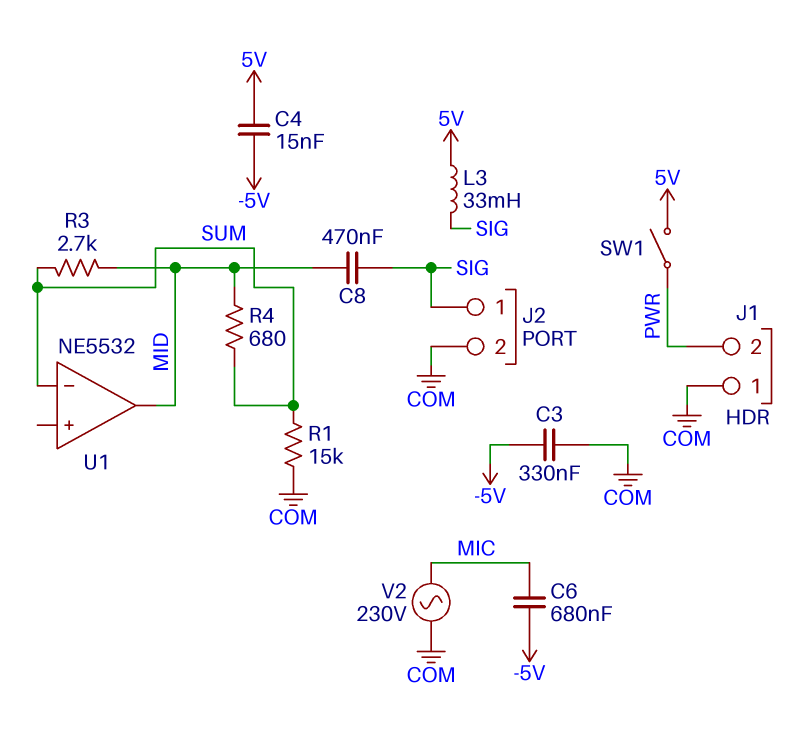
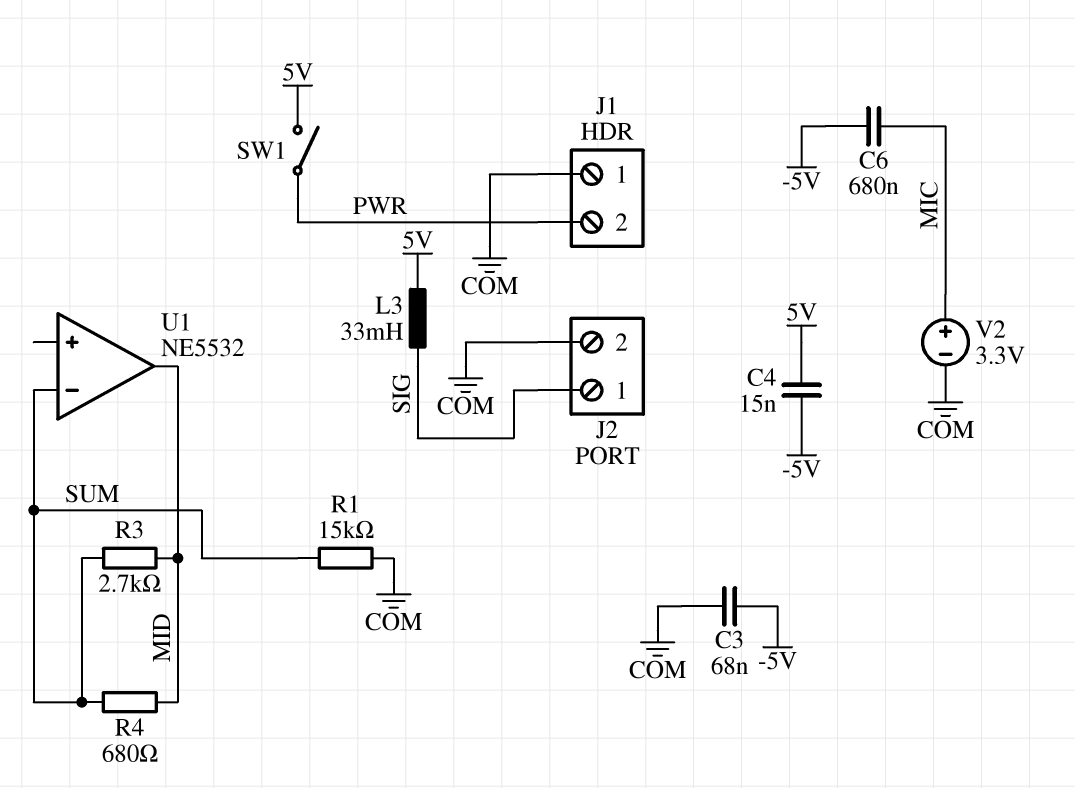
C3: 330nF (-5V, COM) -> 68nF (-5V, COM)
C8: 470nF (MID, SIG) -> none
V2: AC 230V (COM, MIC) -> 3.3V (plus MIC, minus COM)

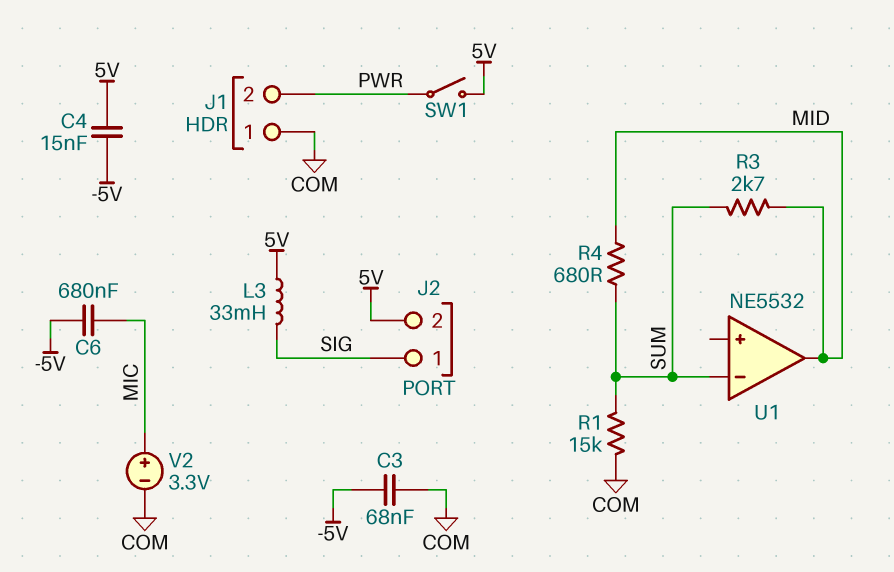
J2 pin 2: COM -> 5V

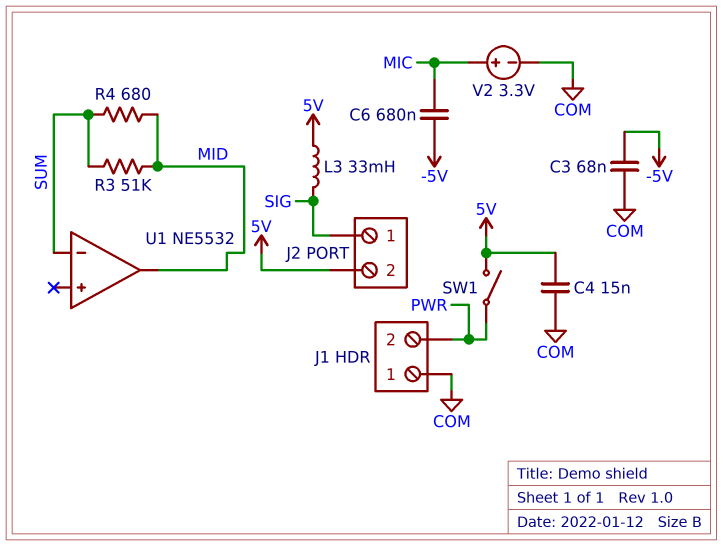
C4: 15nF (-5V, 5V) -> 15nF (5V, COM)
R1: 15k (COM, SUM) -> none
R3: 2.7k (MID, SUM) -> 51k (MID, SUM)

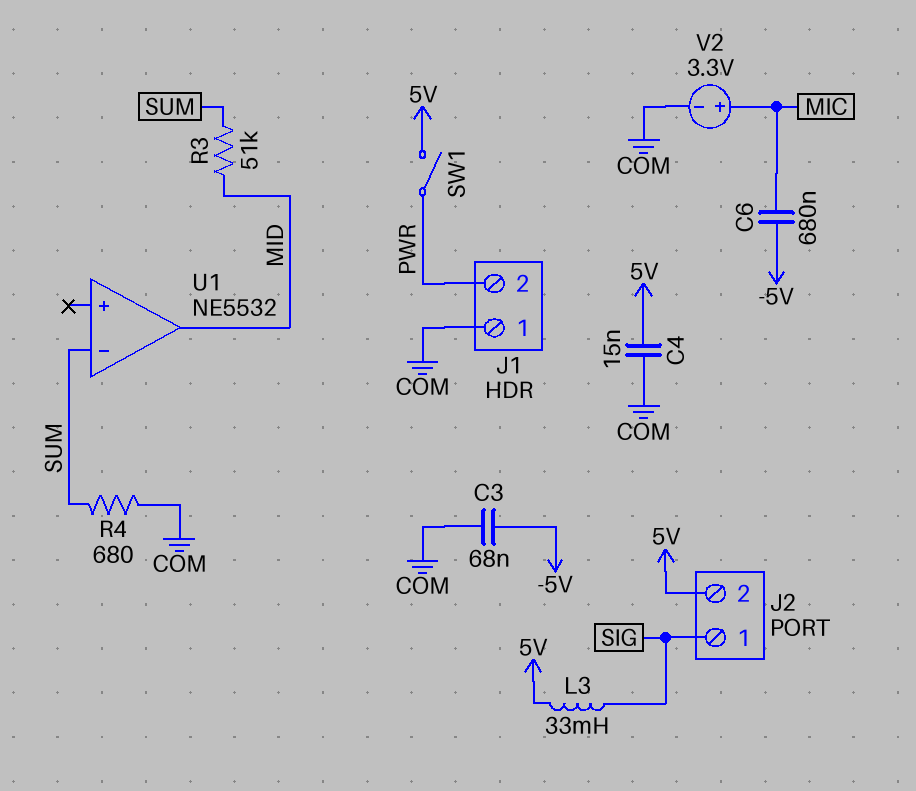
R4: 680 (MID, SUM) -> 680 (COM, SUM)

